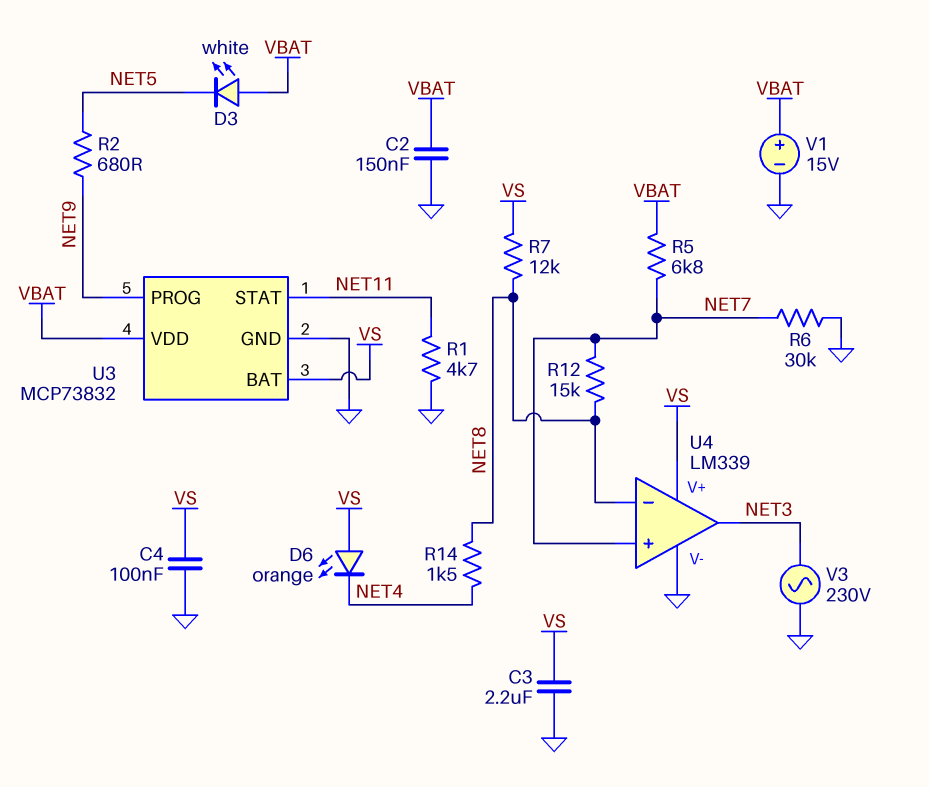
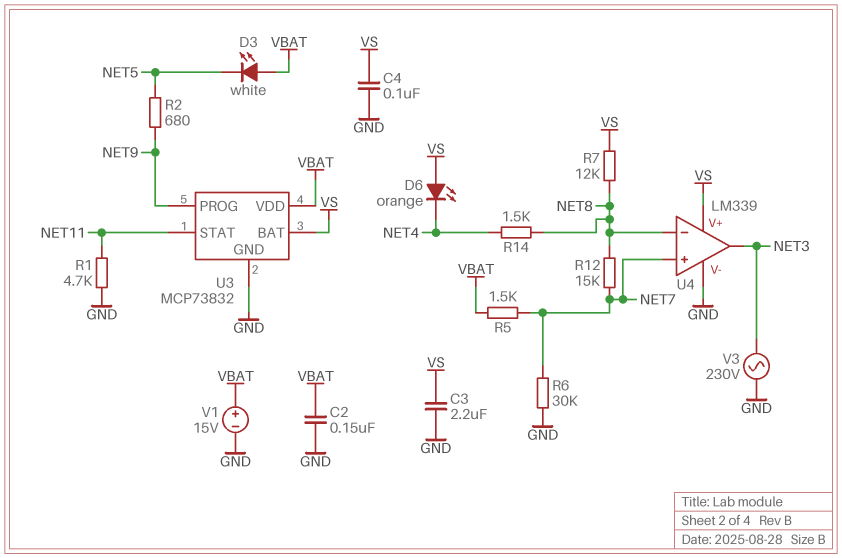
R5: 6.8k (NET7, VBAT) -> 1.5k (NET7, VBAT)

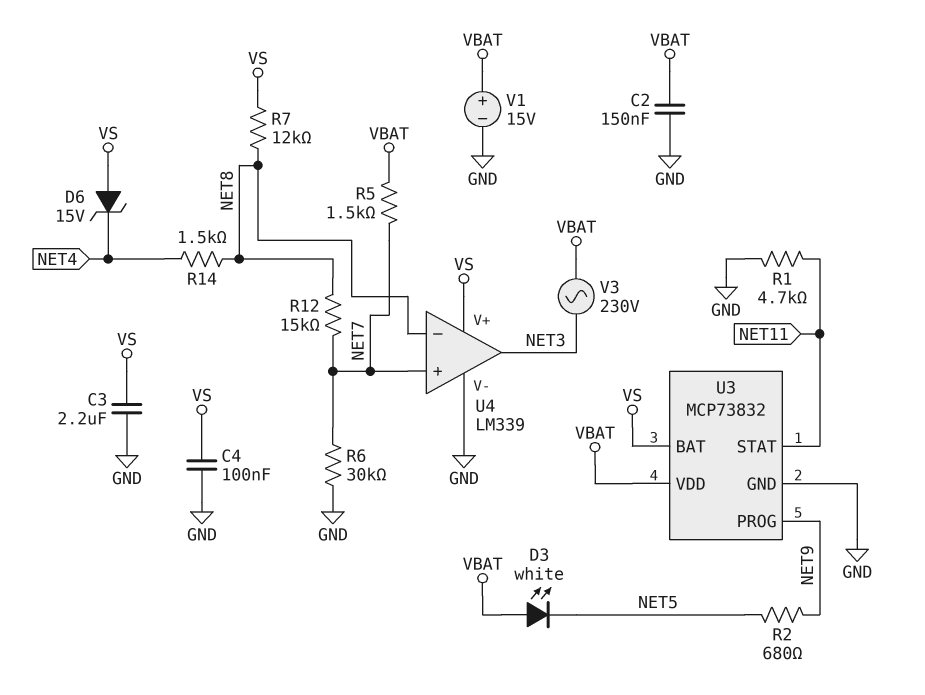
D6: LED orange (A VS, K NET4) -> zener 15V (A VS, K NET4)
V3: AC 230V (GND, NET3) -> AC 230V (NET3, VBAT)

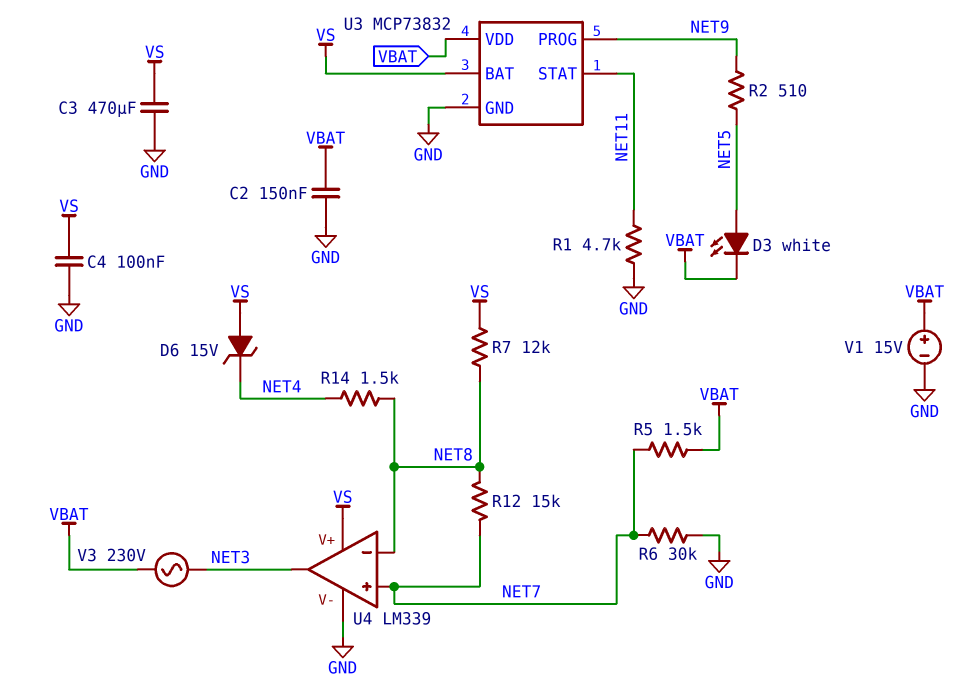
C3: 2.2uF (GND, VS) -> 470uF (GND, VS)
D3: LED white (A VBAT, K NET5) -> LED white (A NET5, K VBAT)
R2: 680 (NET5, NET9) -> 510 (NET5, NET9)

